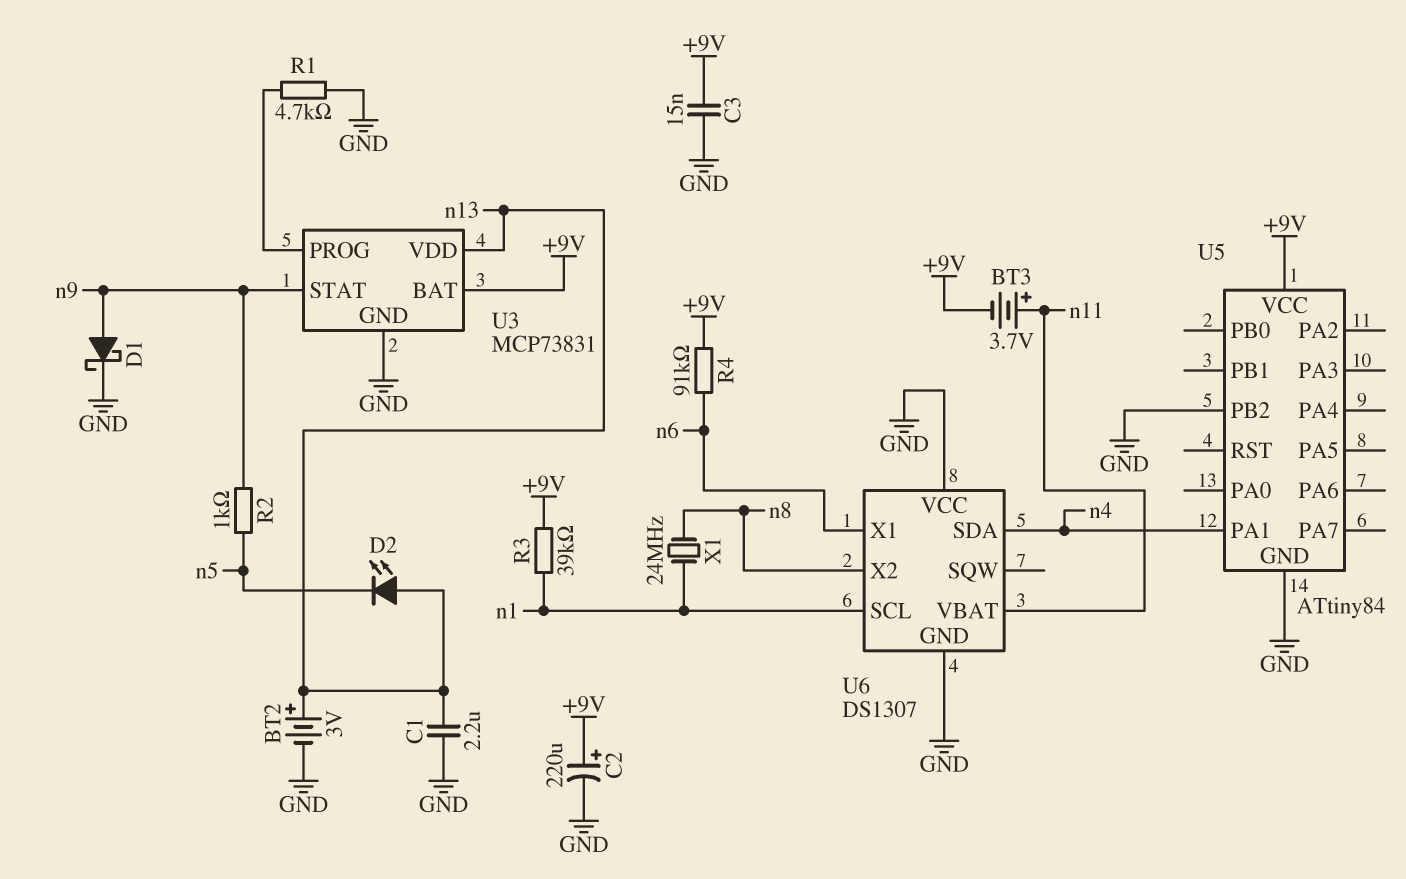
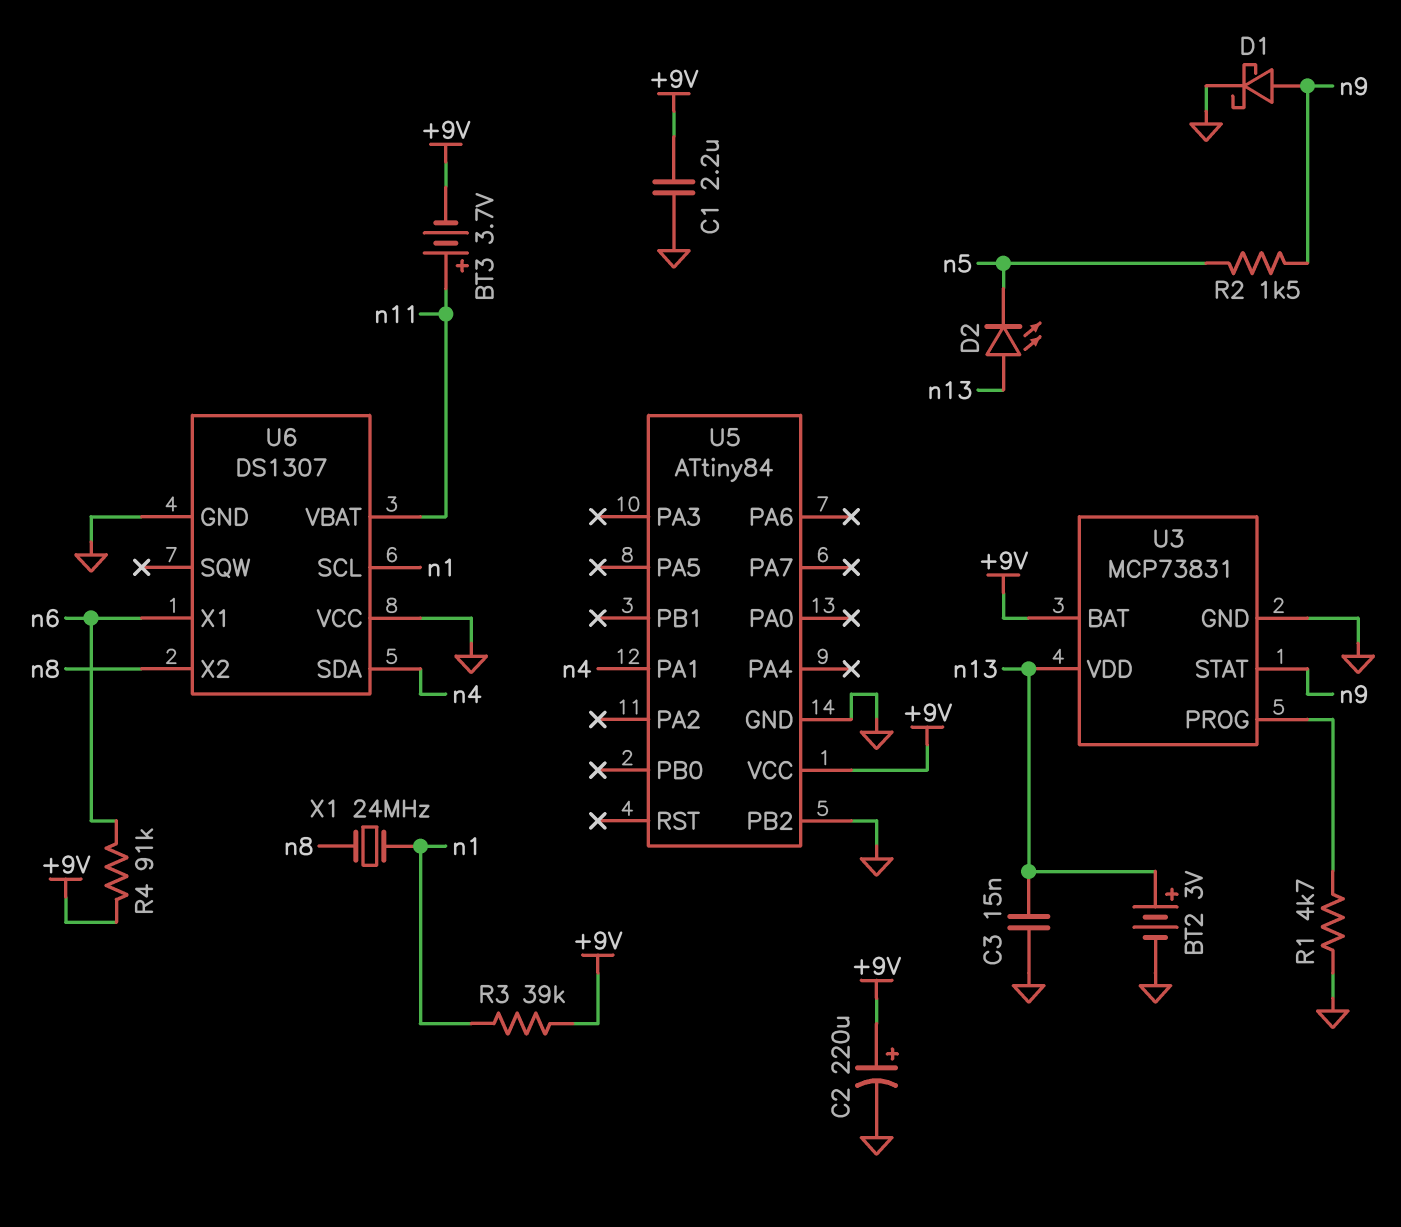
C1: 2.2uF (GND, n13) -> 2.2uF (+9V, GND)
C3: 15nF (+9V, GND) -> 15nF (GND, n13)
R2: 1k (n5, n9) -> 1.5k (n5, n9)

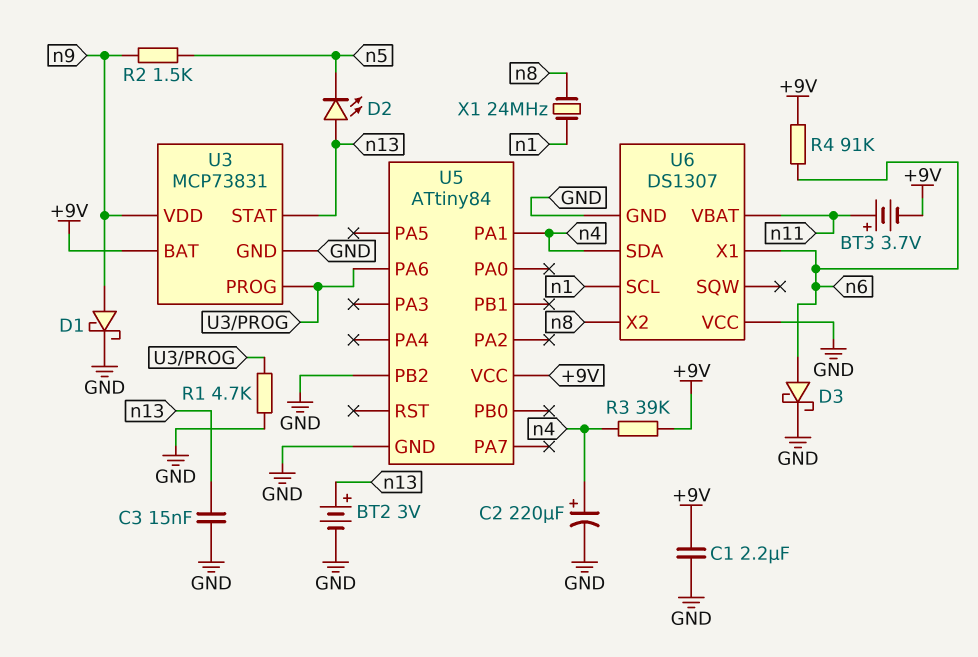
C2: 220uF (plus +9V, minus GND) -> 220uF (plus n4, minus GND)
D3: none -> schottky (A n6, K GND)
R3: 39k (+9V, n1) -> 39k (+9V, n4)
U3 pin STAT: n9 -> n13
U3 pin VDD: n13 -> n9
U5 pin PA6: none -> U3/PROG

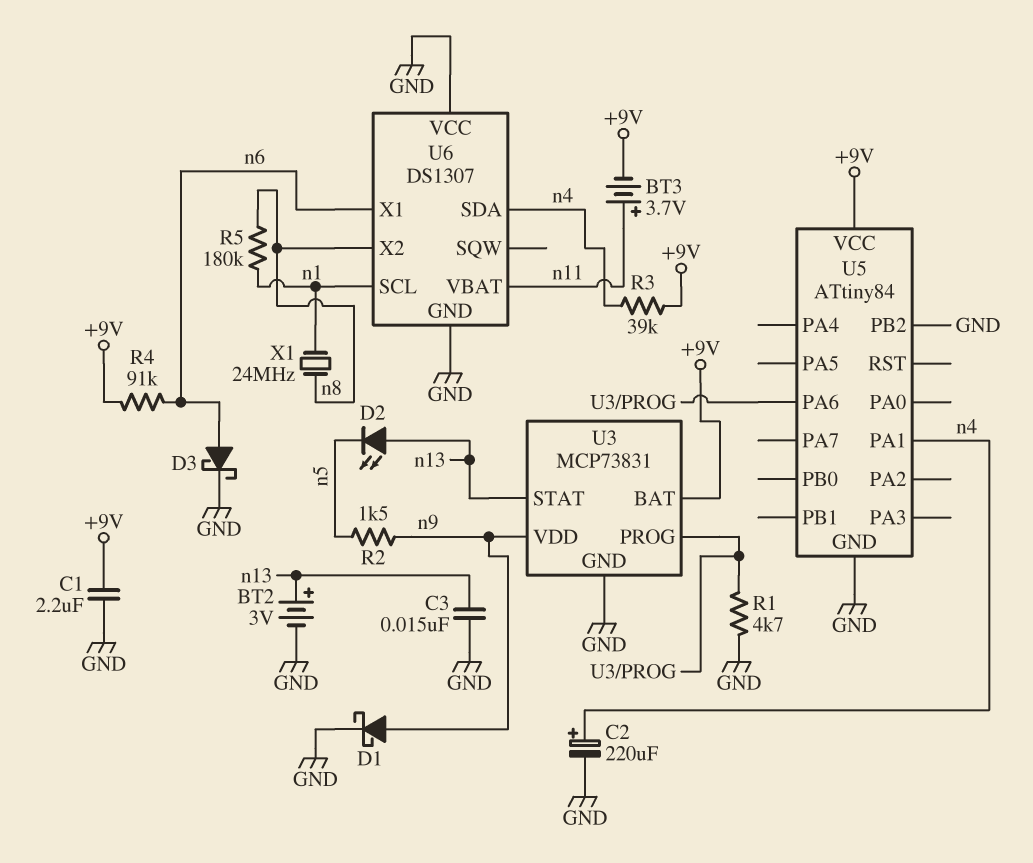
R5: none -> 180k (n1, n8)

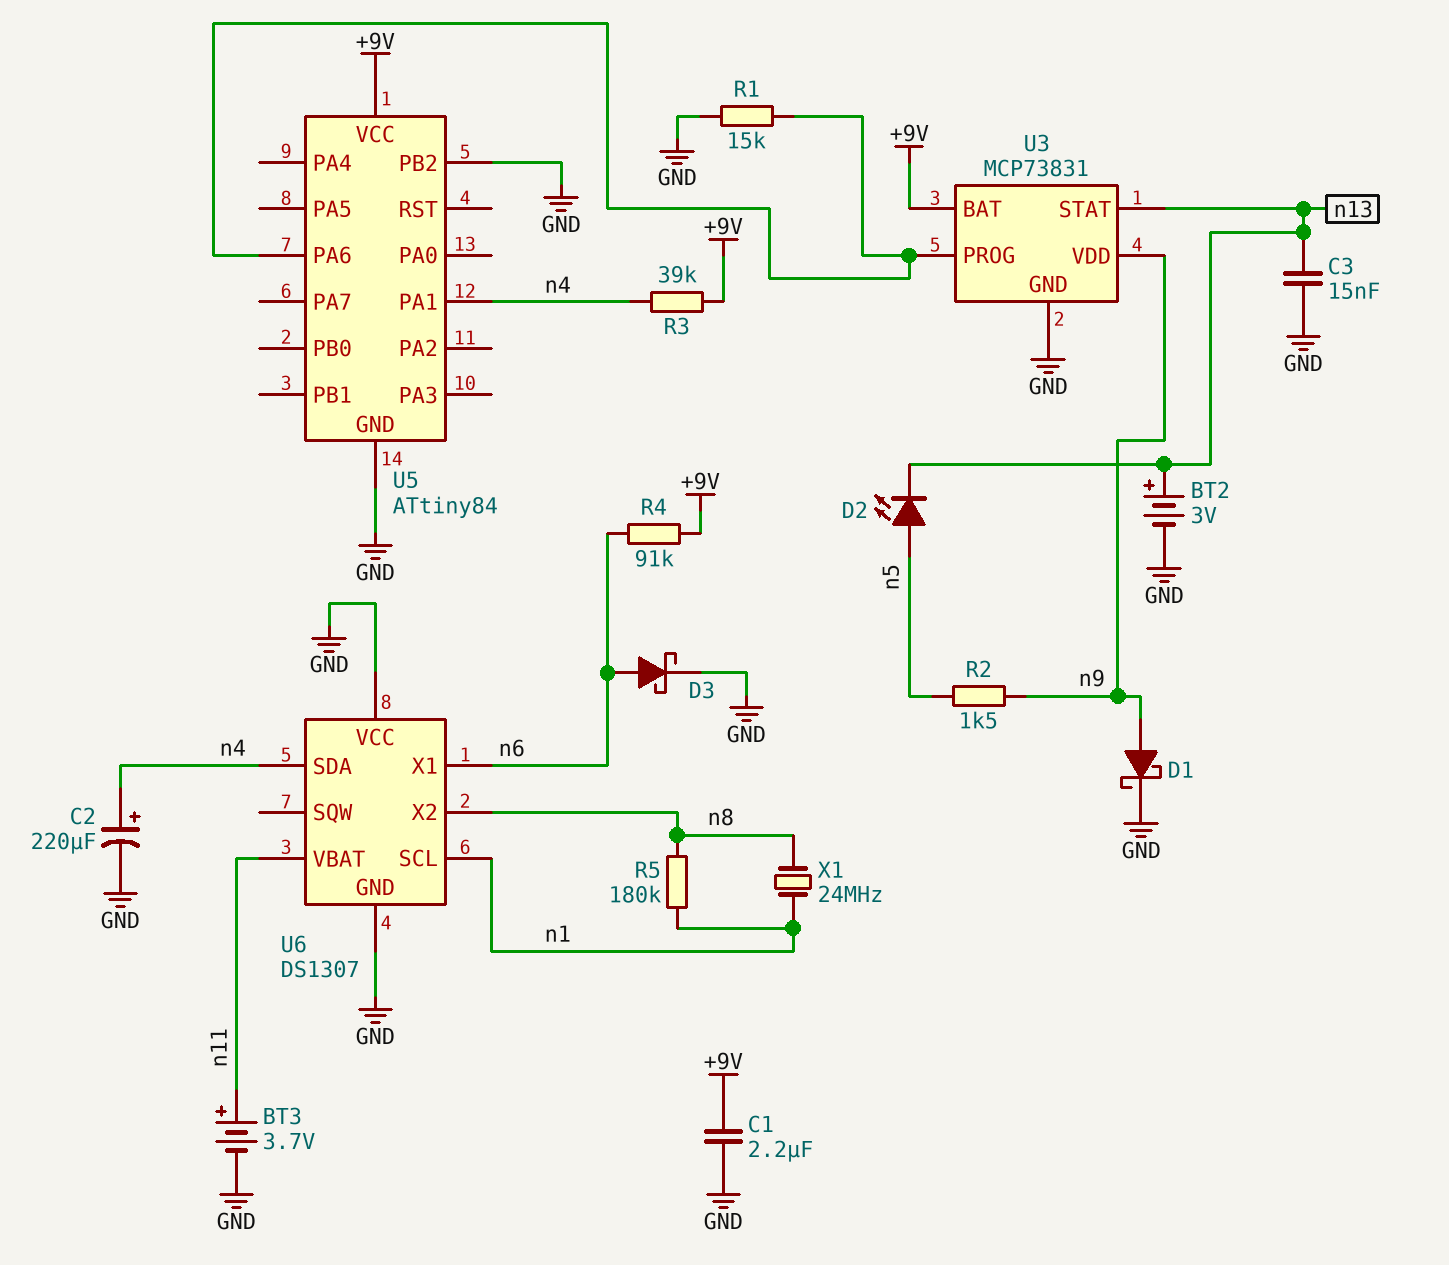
BT3: 3.7V (plus n11, minus +9V) -> 3.7V (plus n11, minus GND)
D2: LED (A n13, K n5) -> LED (A n5, K n13)
R1: 4.7k (GND, U3/PROG) -> 15k (GND, U3/PROG)

